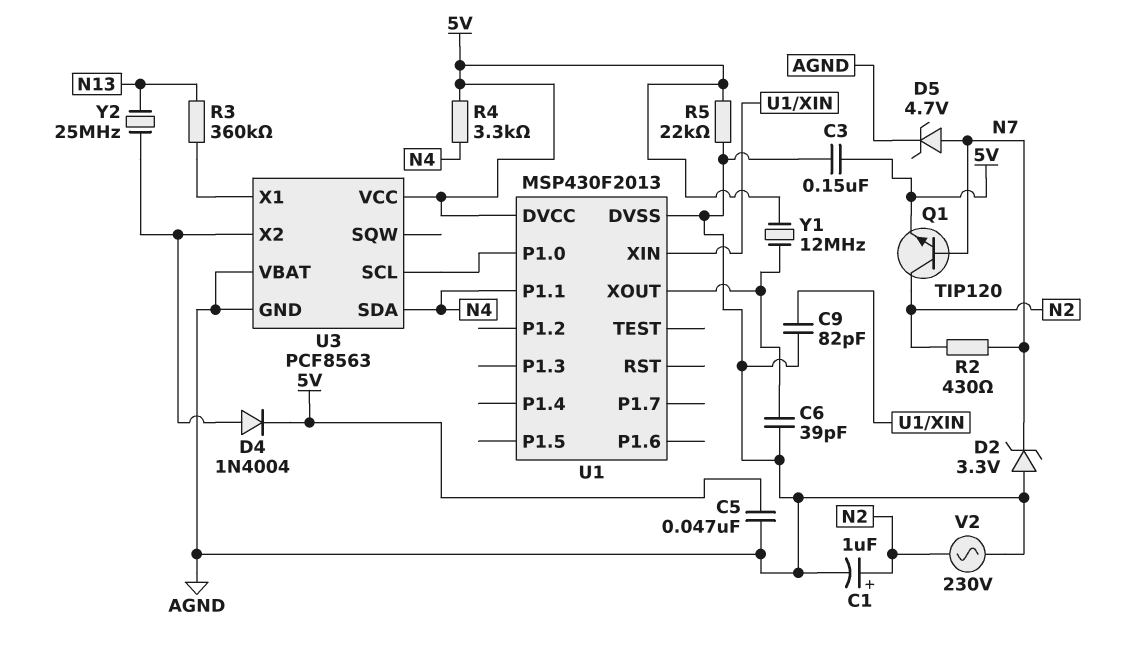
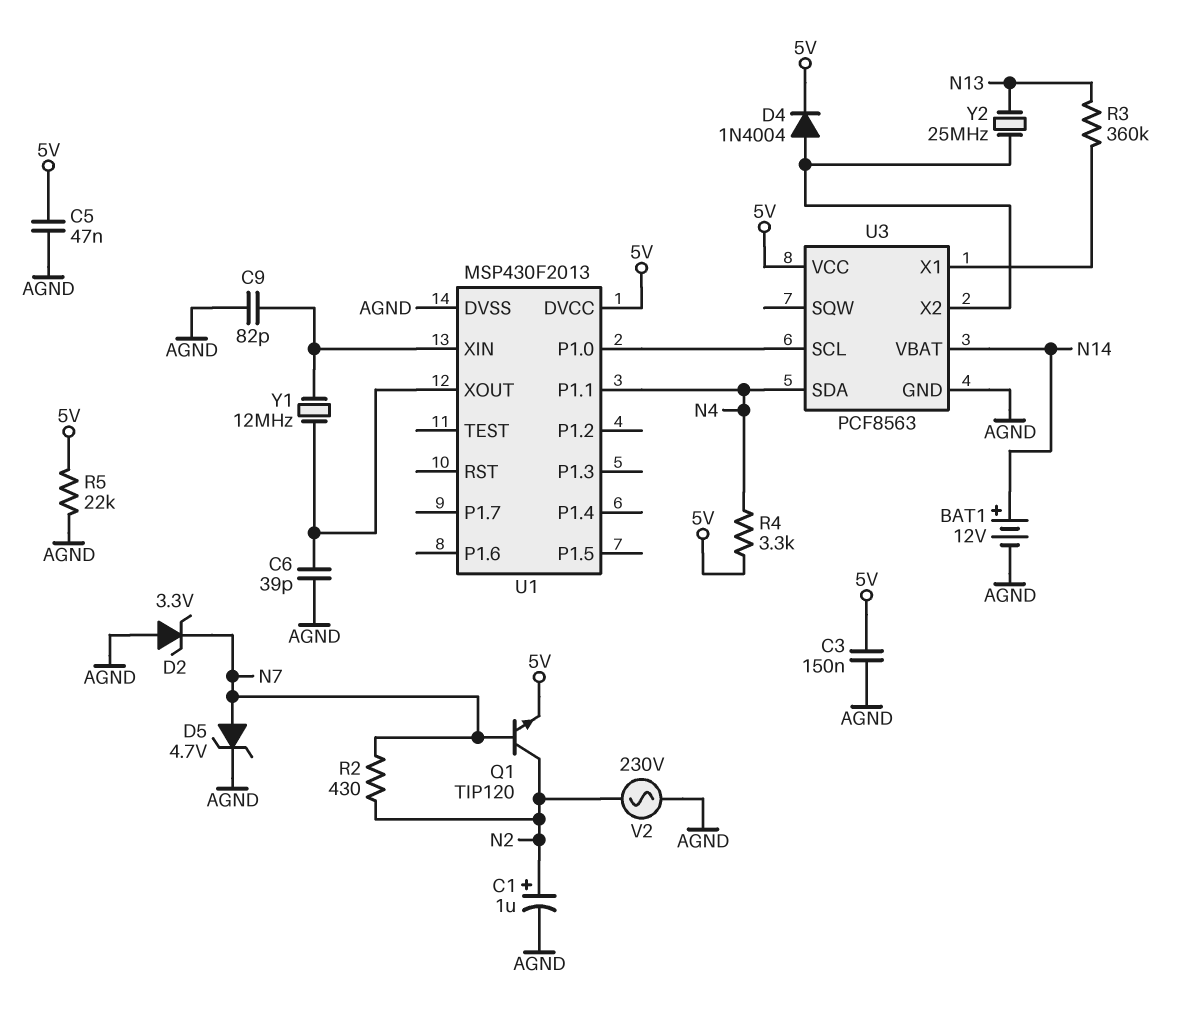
BAT1: none -> 12V (plus N14, minus AGND)
U3 pin VBAT: AGND -> N14
Y1: 12MHz (5V, U1/XOUT) -> 12MHz (U1/XIN, U1/XOUT)

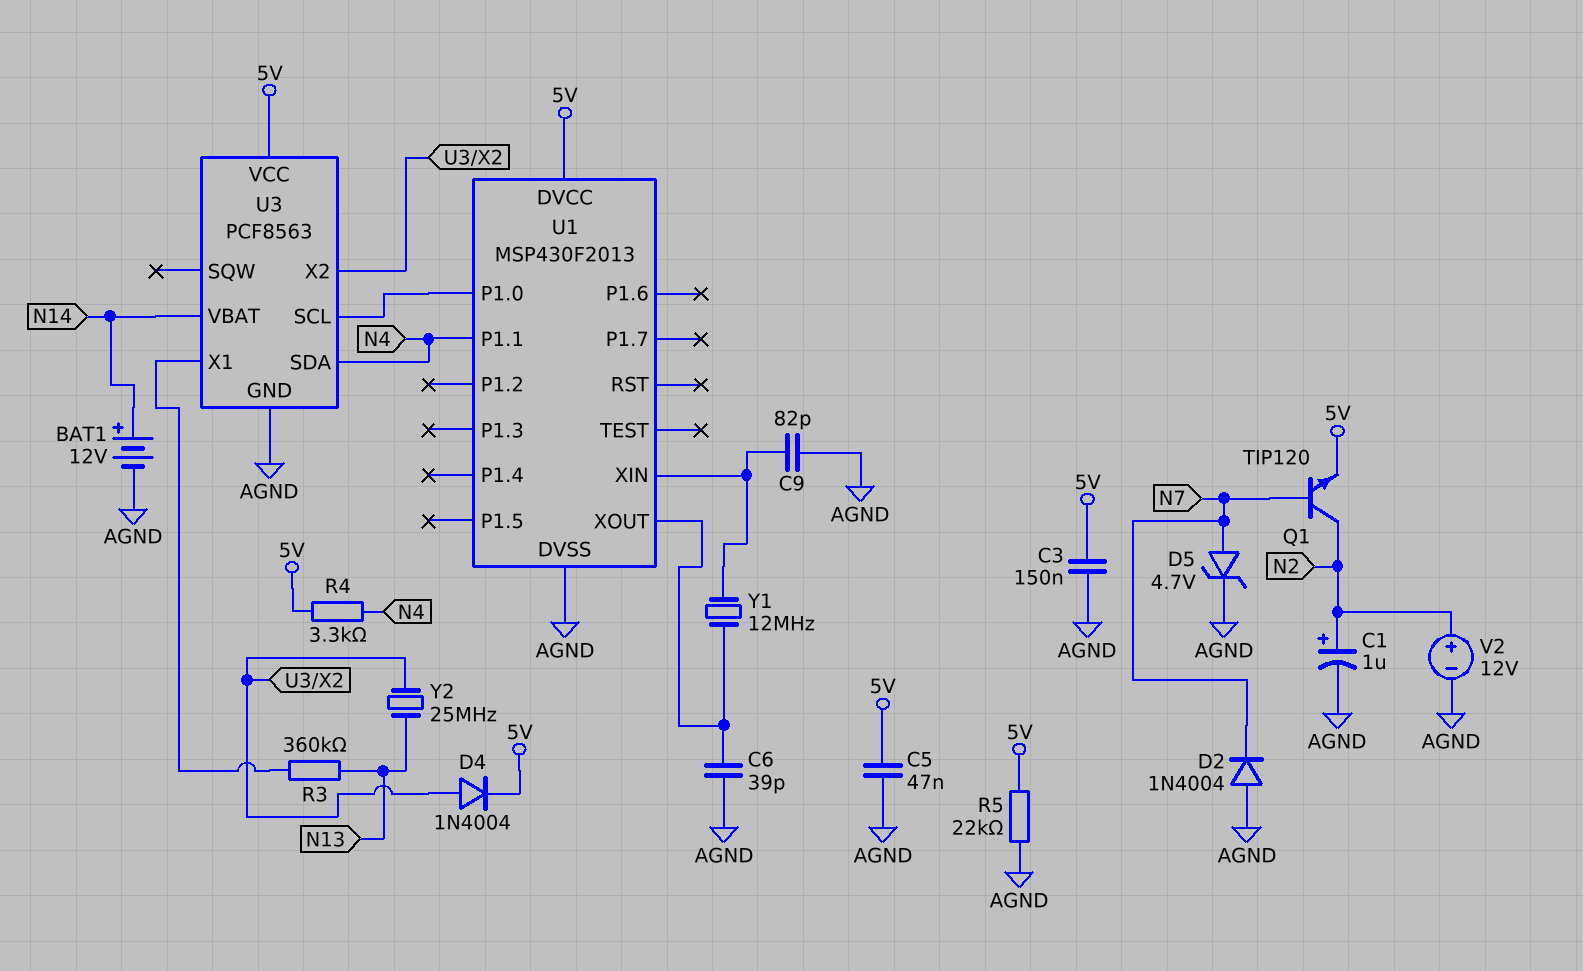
D2: zener 3.3V (A AGND, K N7) -> diode 1N4004 (A AGND, K N7)
R2: 430 (N2, N7) -> none
V2: AC 230V (AGND, N2) -> 12V (plus N2, minus AGND)

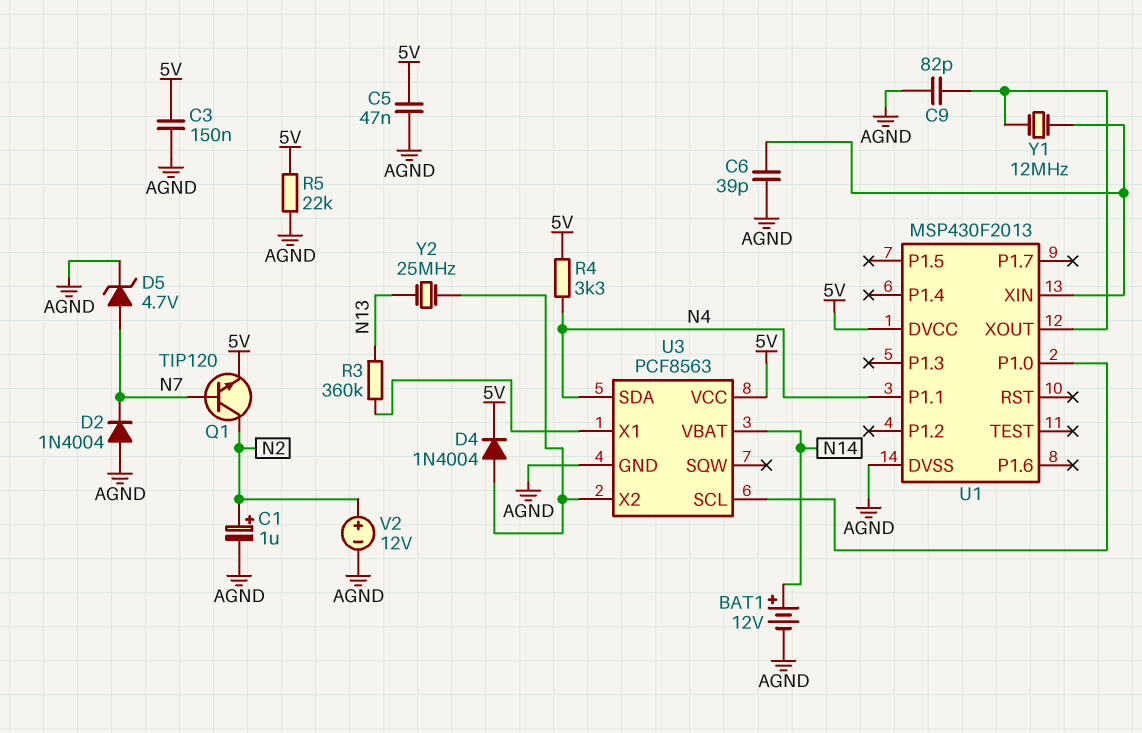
C6: 39pF (AGND, U1/XOUT) -> 39pF (AGND, U1/XIN)
C9: 82pF (AGND, U1/XIN) -> 82pF (AGND, U1/XOUT)

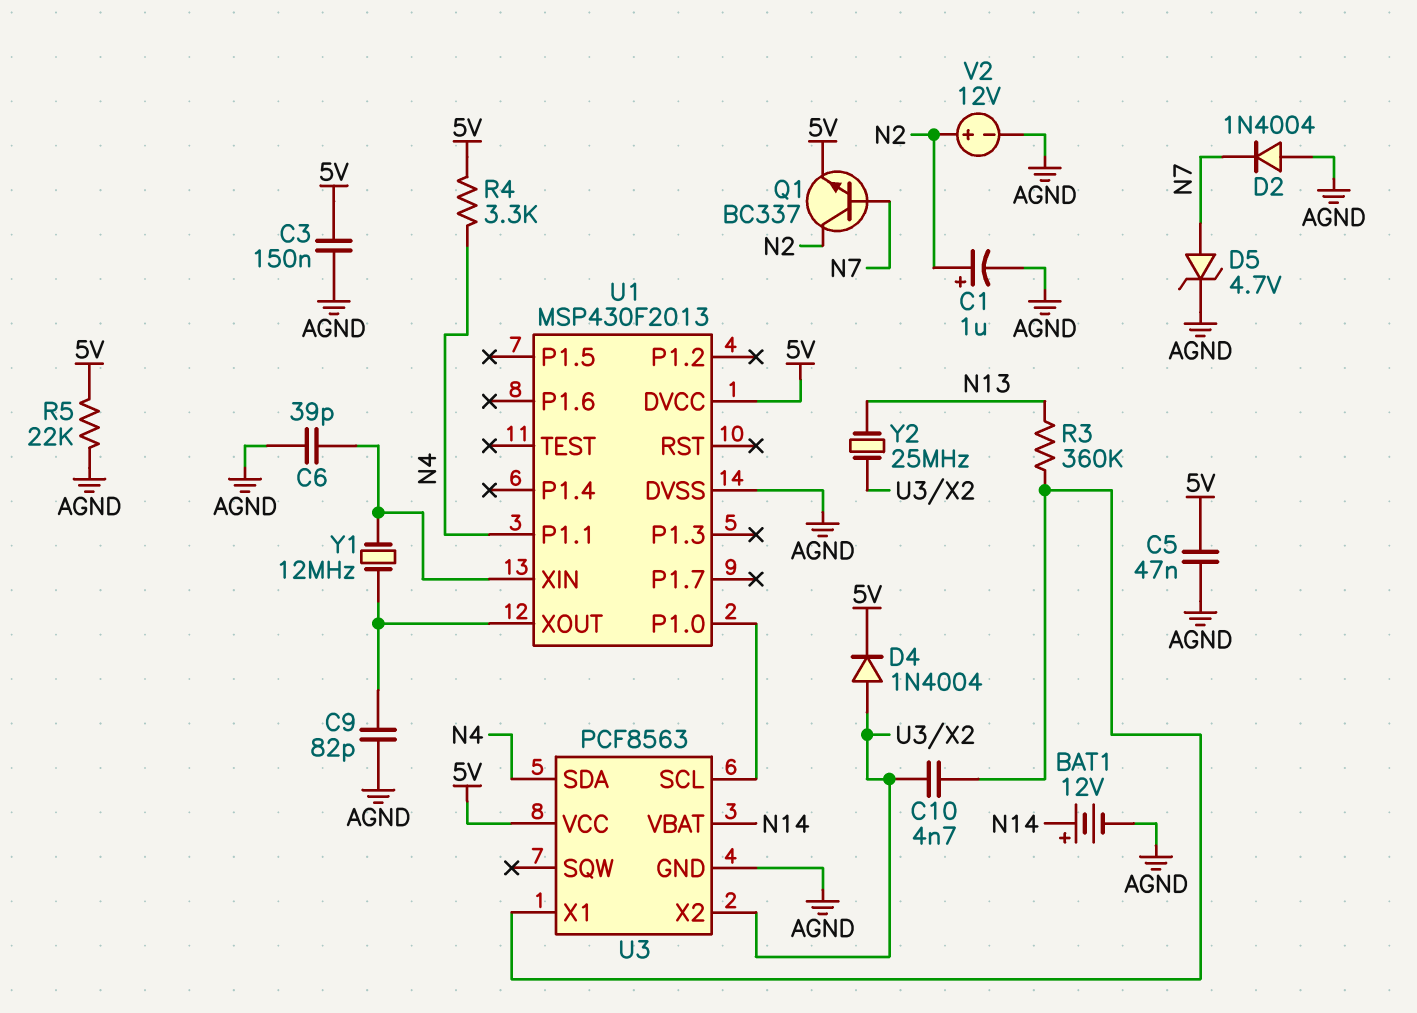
C10: none -> 4.7nF (U3/X1, U3/X2)
Q1: NPN TIP120 (B N7, C N2, E 5V) -> NPN BC337 (B N7, C N2, E 5V)

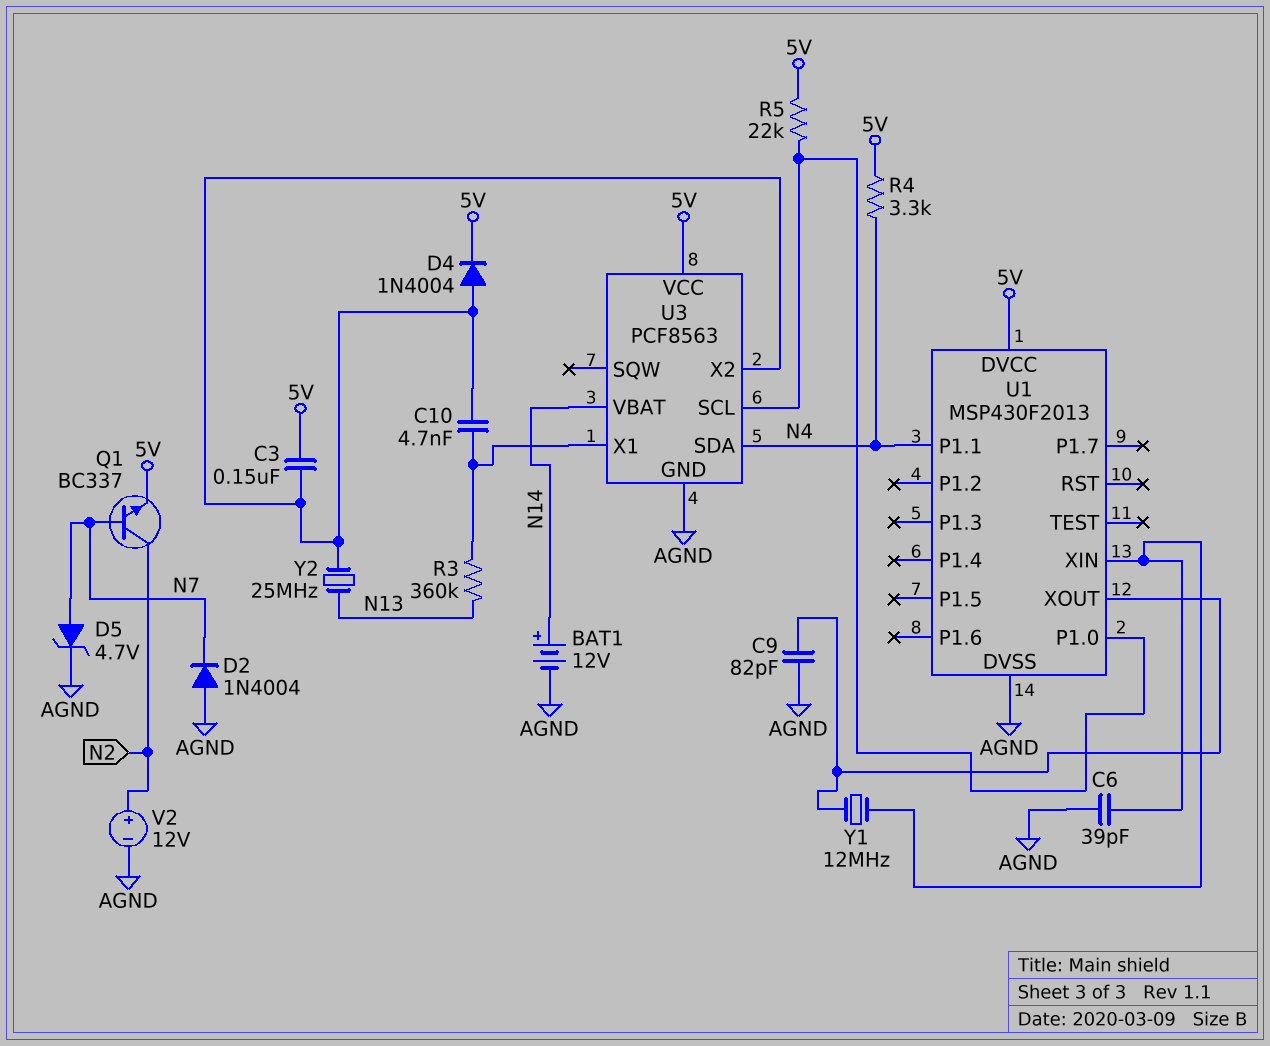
C1: 1uF (plus N2, minus AGND) -> none
C3: 150nF (5V, AGND) -> 150nF (5V, U3/X2)
C5: 47nF (5V, AGND) -> none
R5: 22k (5V, AGND) -> 22k (5V, U1/P1.0)

